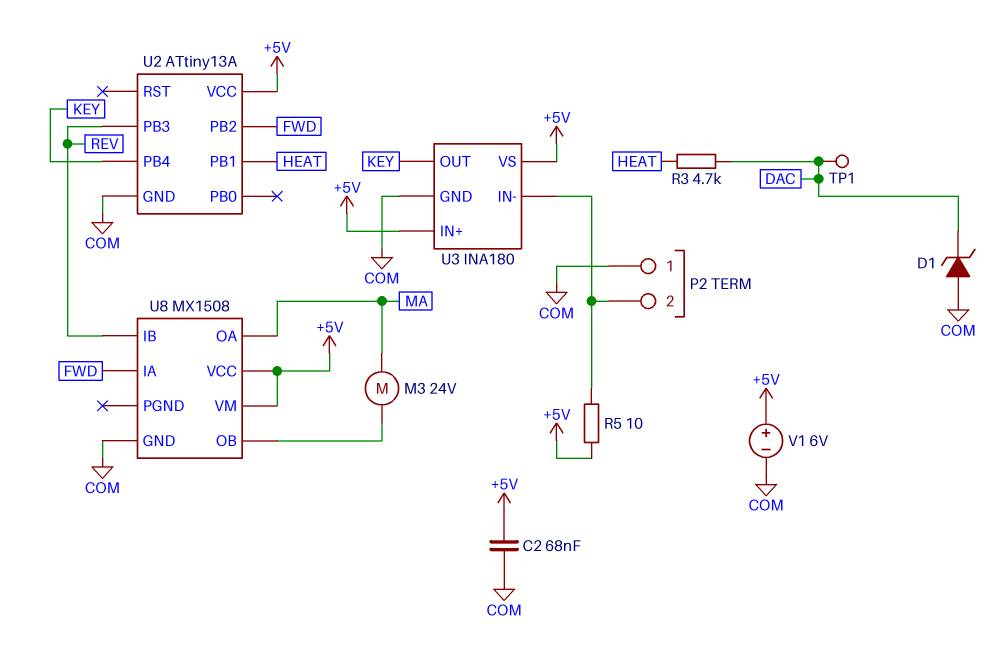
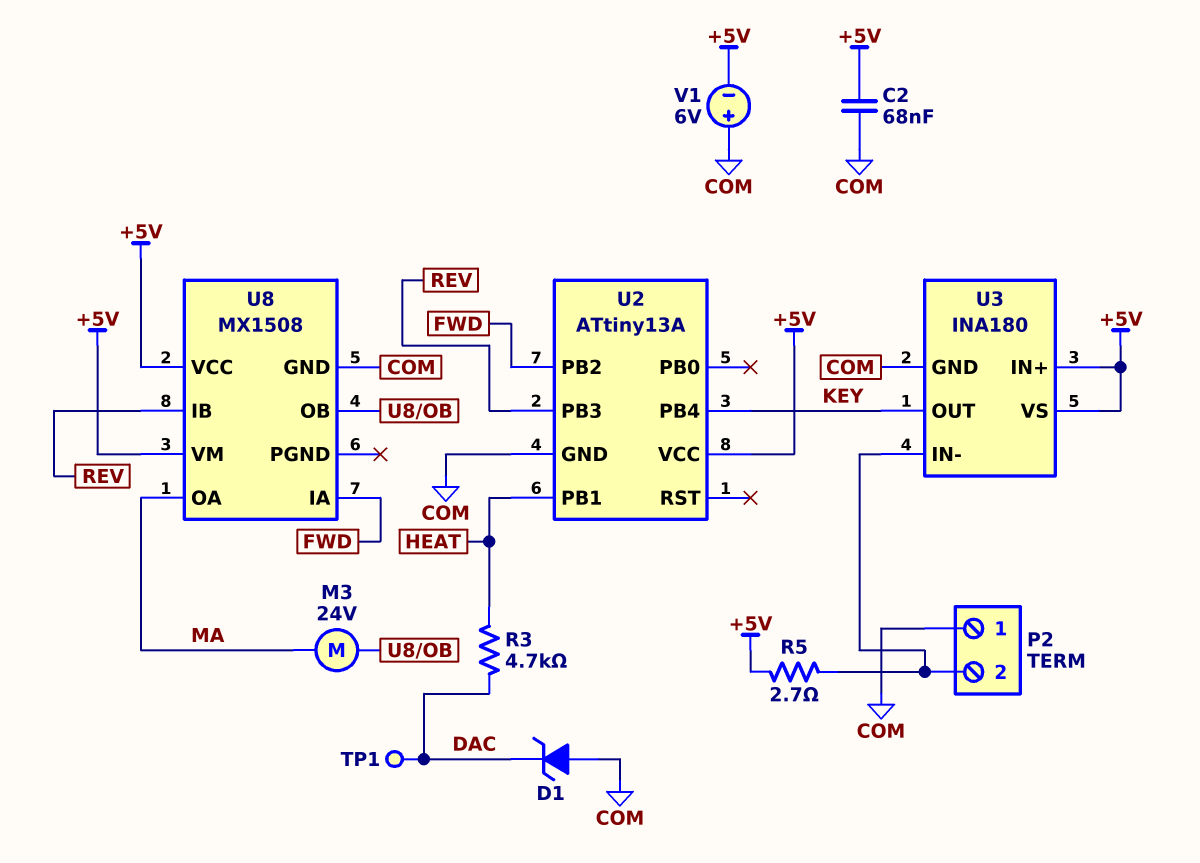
R5: 10 (+5V, P2/2) -> 2.7 (+5V, P2/2)
V1: 6V (plus +5V, minus COM) -> 6V (plus COM, minus +5V)

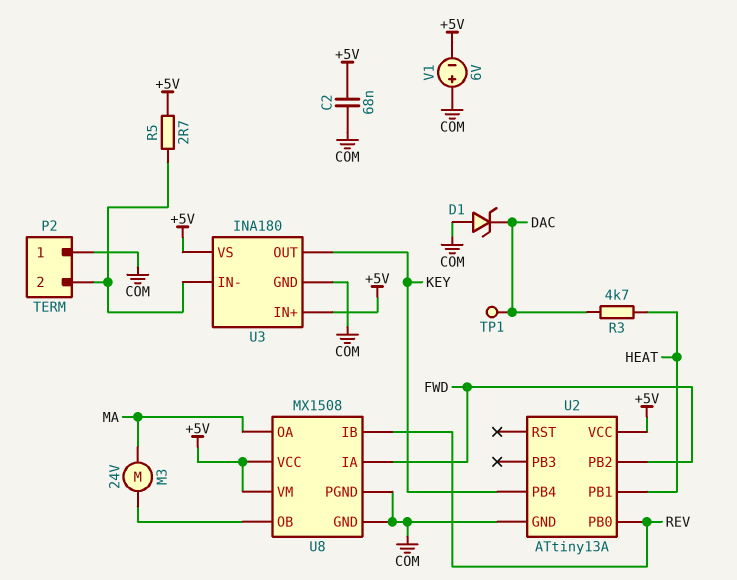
U2 pin PB0: none -> REV
U2 pin PB3: REV -> none
U8 pin PGND: none -> COM

